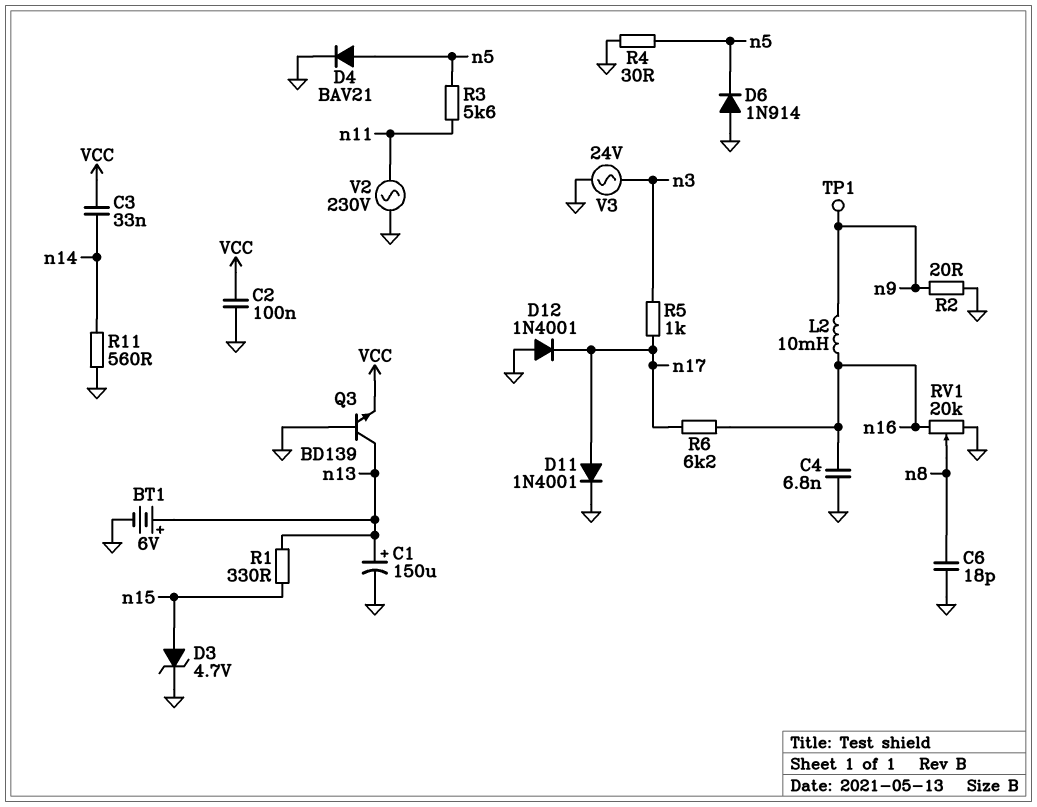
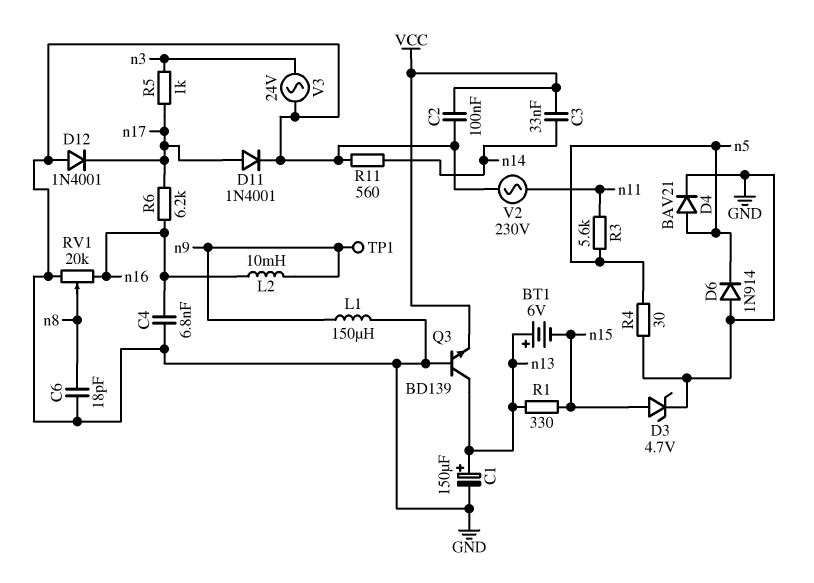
BT1: 6V (plus n13, minus GND) -> 6V (plus n13, minus n15)
L1: none -> 150uH (GND, n9)
R2: 20 (GND, n9) -> none

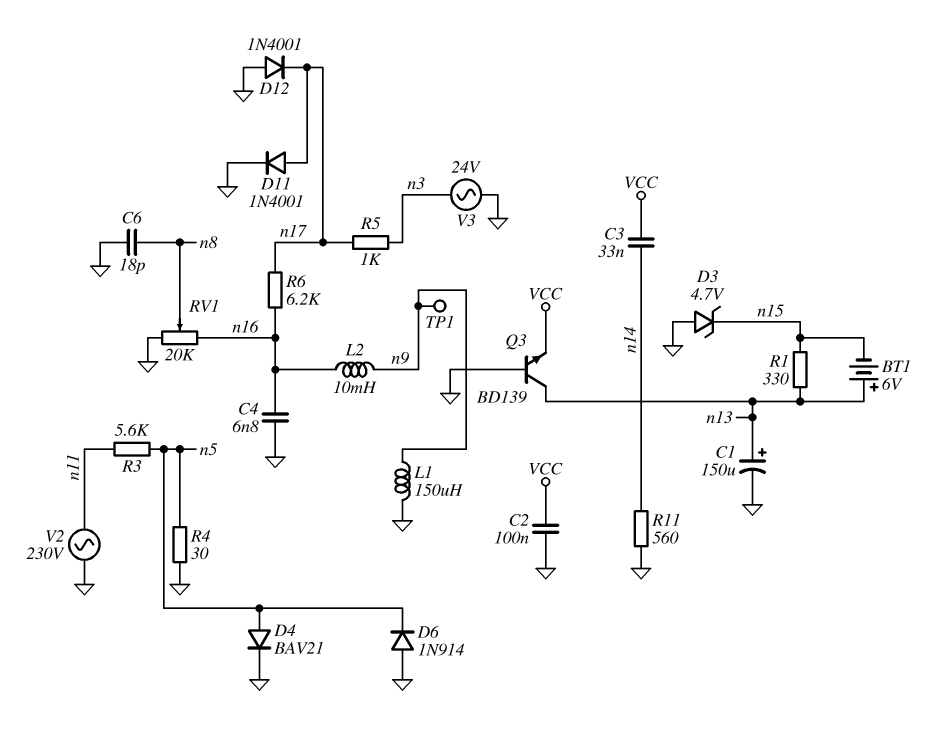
D3: zener 4.7V (A n15, K GND) -> zener 4.7V (A GND, K n15)

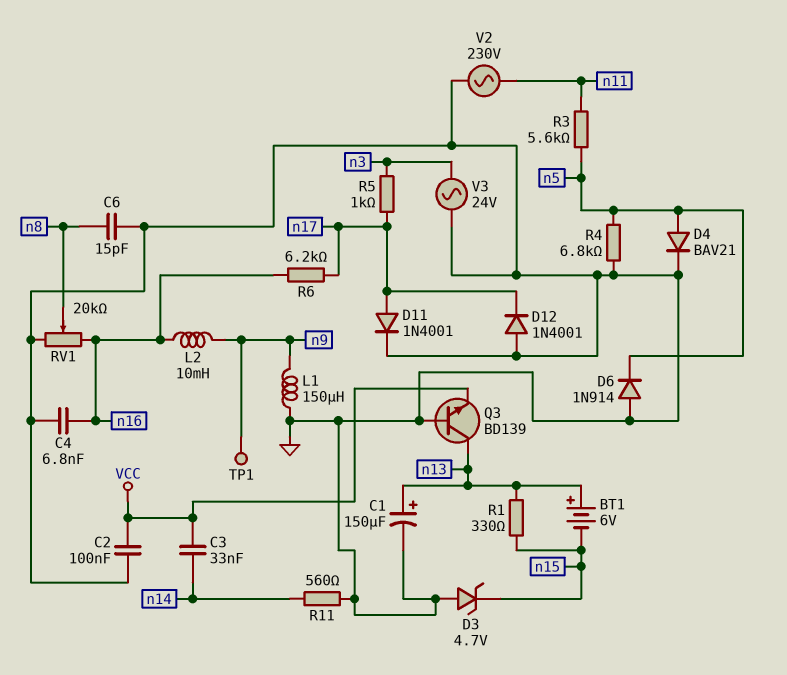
C6: 18pF (GND, n8) -> 15pF (GND, n8)
R4: 30 (GND, n5) -> 6.8k (GND, n5)

